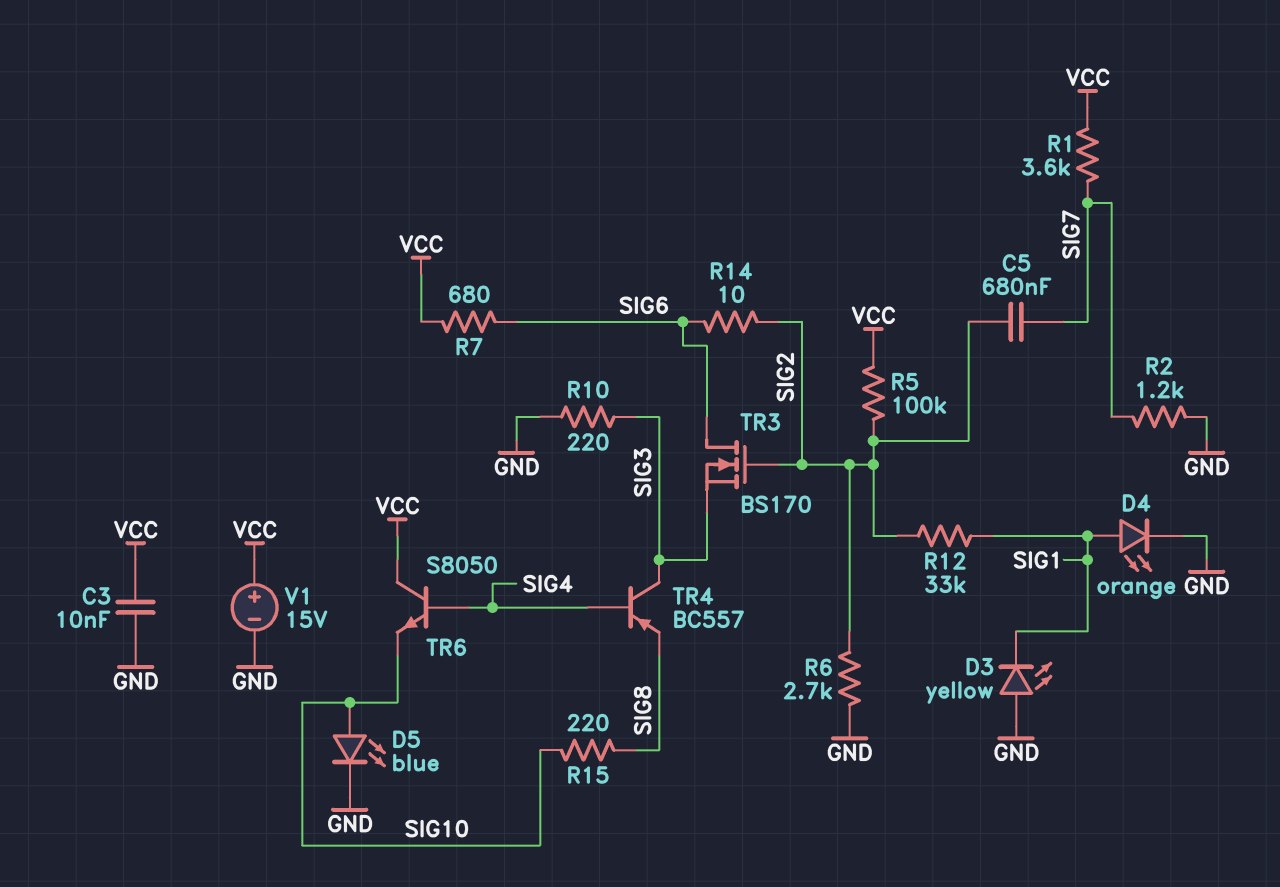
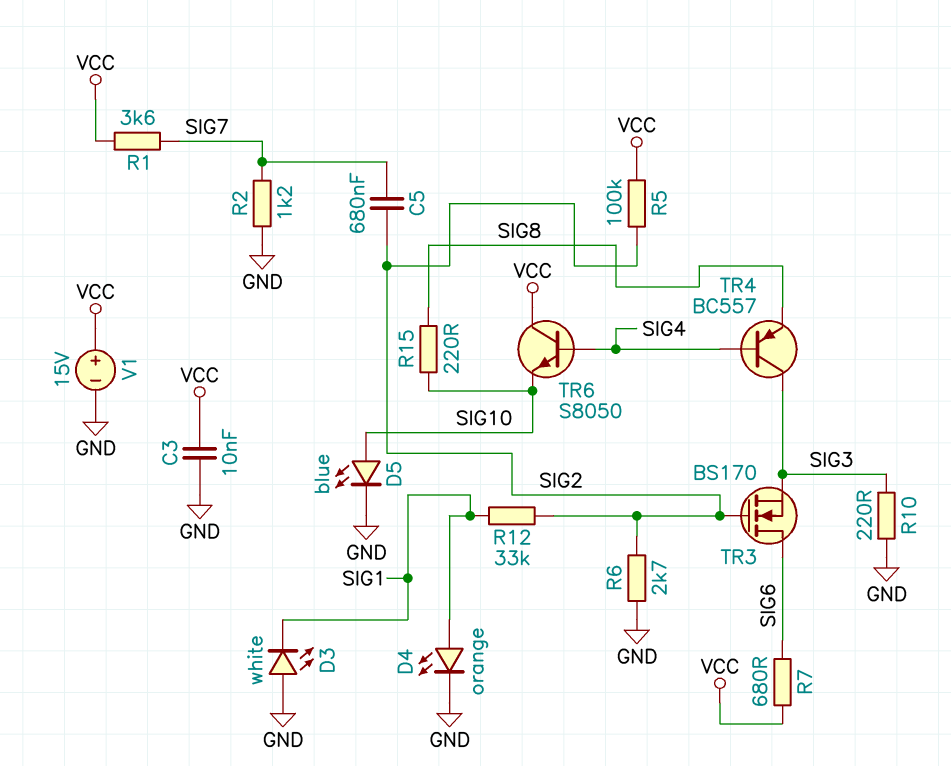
D3: LED yellow (A GND, K SIG1) -> LED white (A GND, K SIG1)
R14: 10 (SIG2, SIG6) -> none

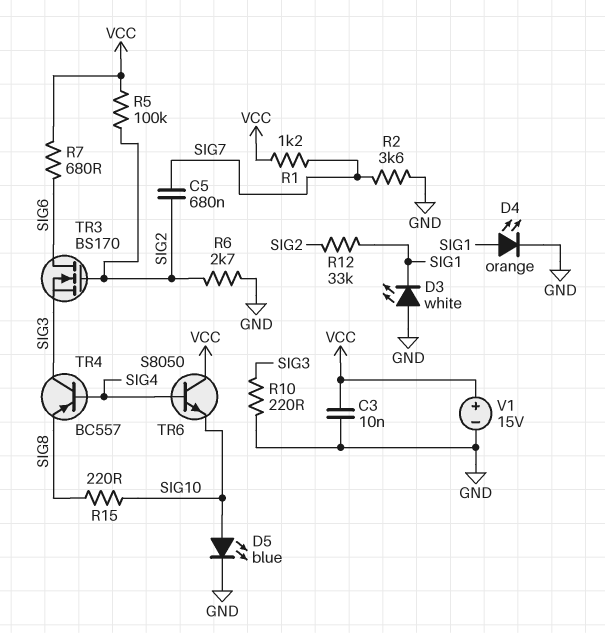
R1: 3.6k (SIG7, VCC) -> 1.2k (SIG7, VCC)
R2: 1.2k (GND, SIG7) -> 3.6k (GND, SIG7)

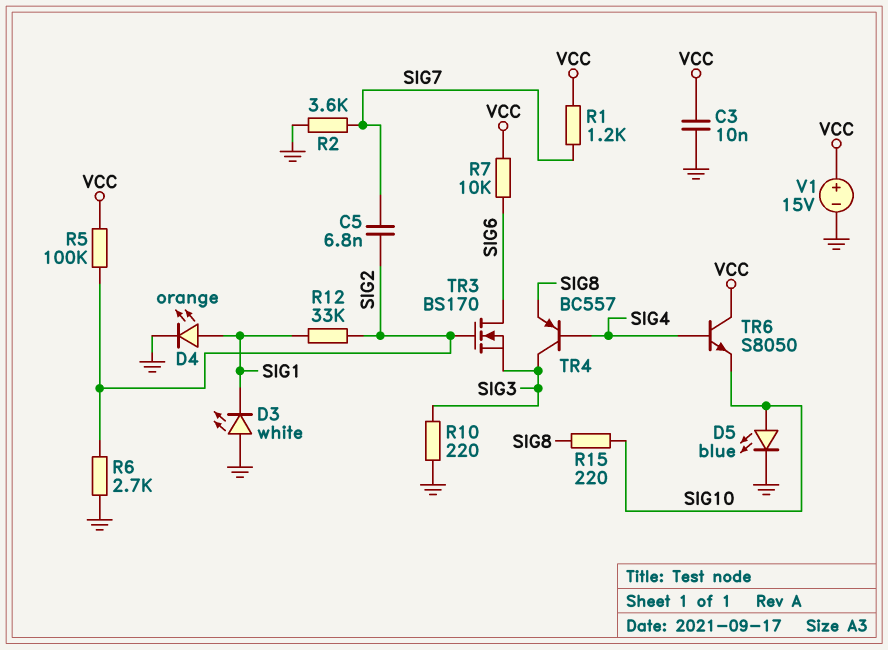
C5: 680nF (SIG2, SIG7) -> 6.8nF (SIG2, SIG7)
R7: 680 (SIG6, VCC) -> 10k (SIG6, VCC)

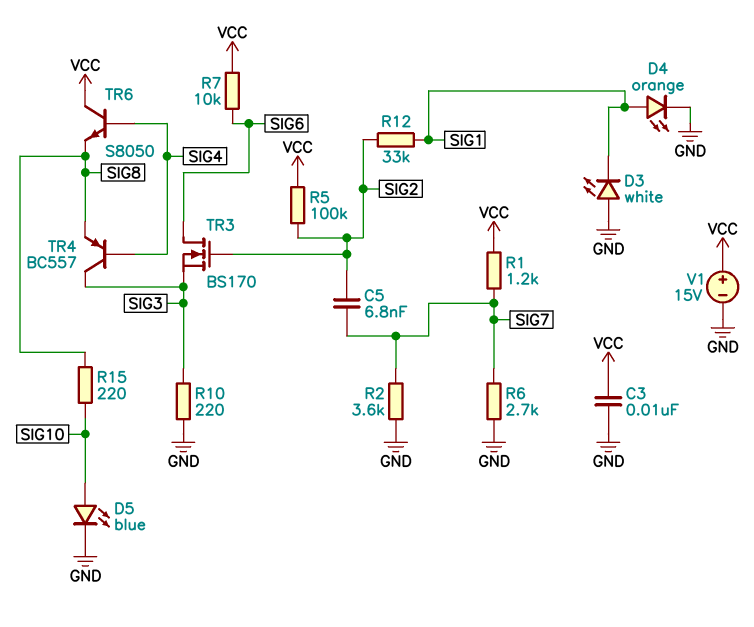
R6: 2.7k (GND, SIG2) -> 2.7k (GND, SIG7)
TR6: NPN S8050 (B SIG4, C VCC, E SIG10) -> NPN S8050 (B SIG4, C VCC, E SIG8)

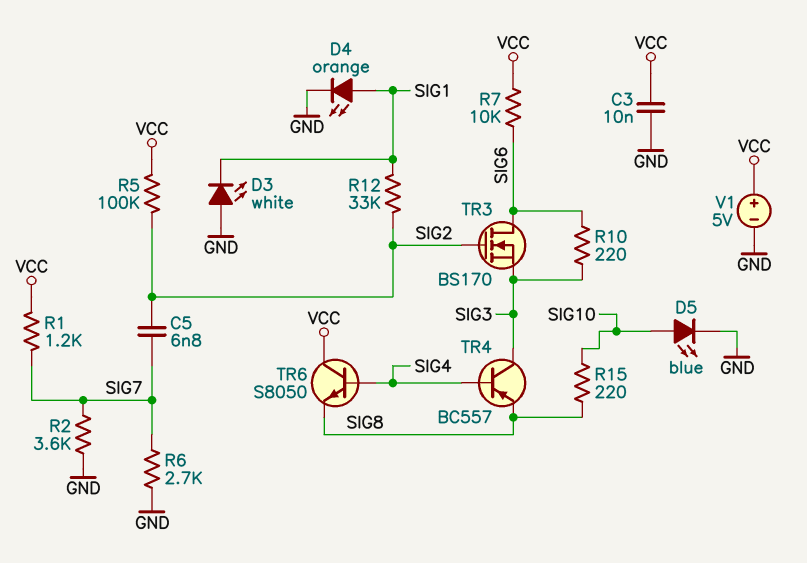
R10: 220 (GND, SIG3) -> 220 (SIG3, SIG6)
V1: 15V (plus VCC, minus GND) -> 5V (plus VCC, minus GND)

